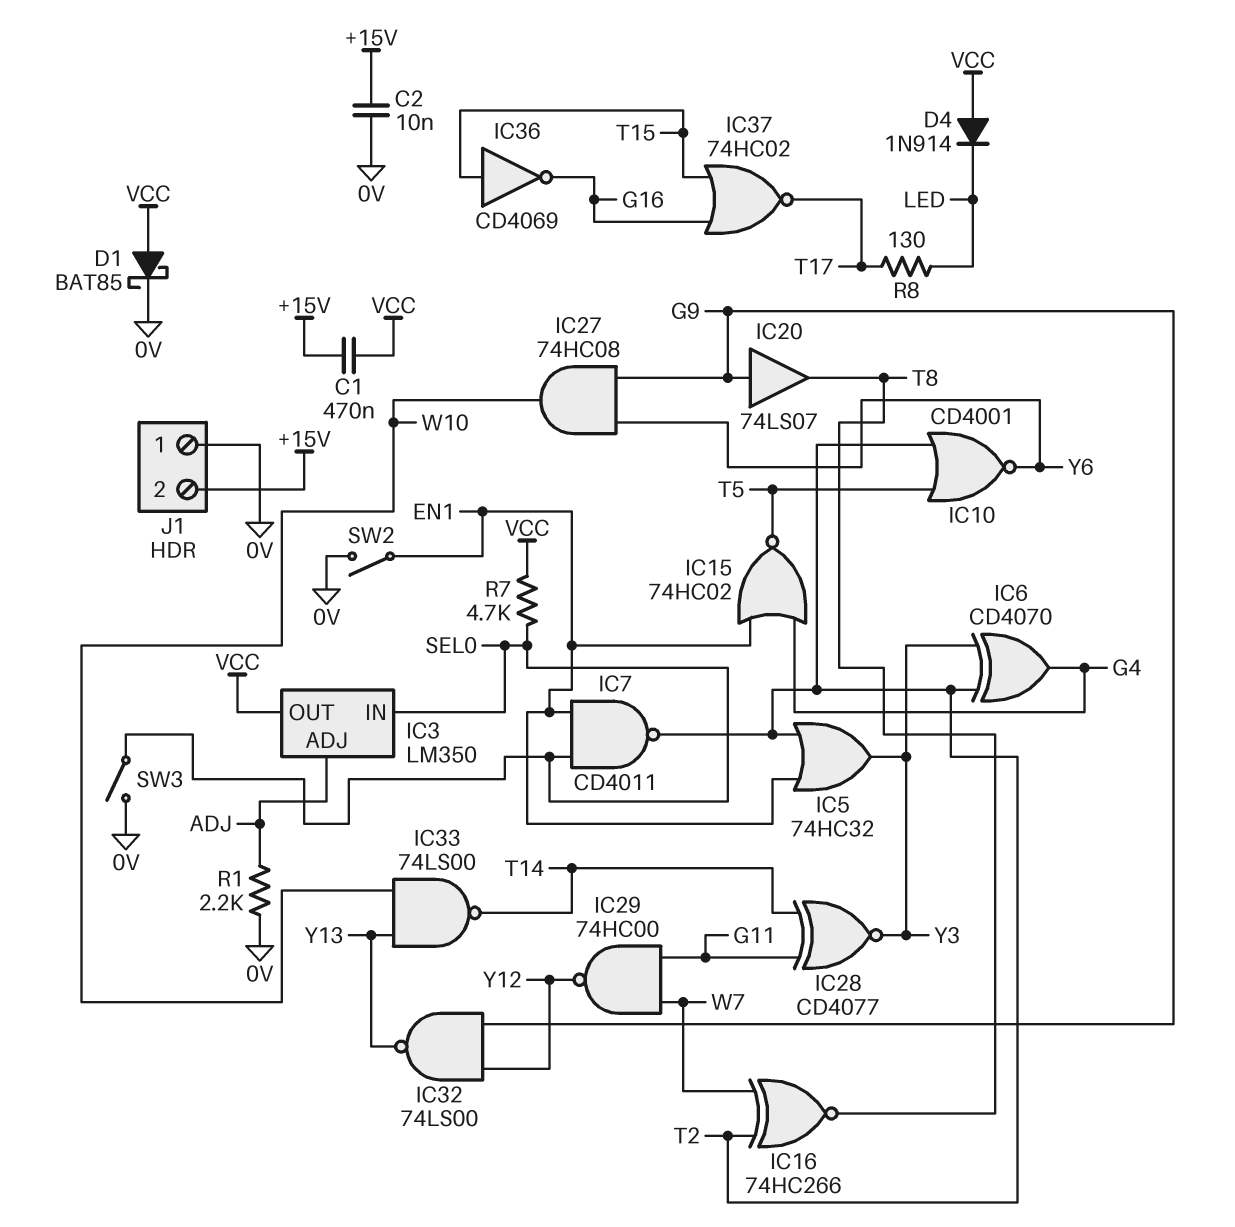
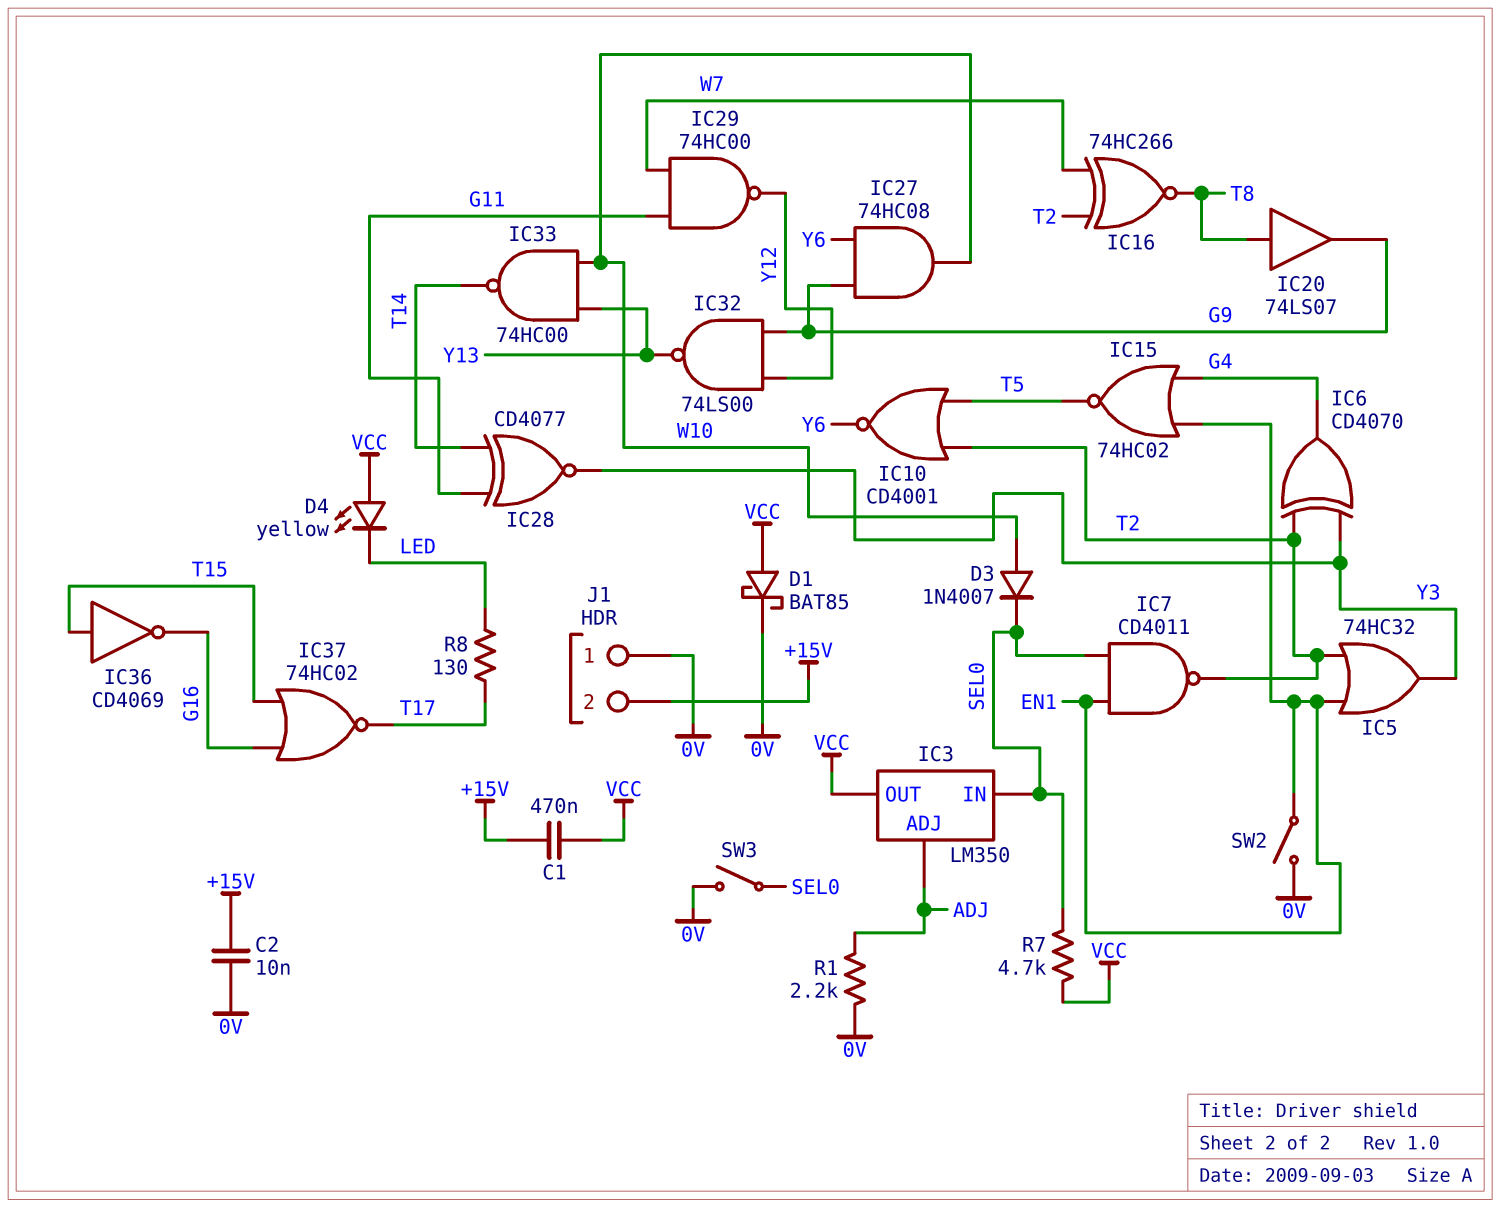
D3: none -> diode 1N4007 (A W10, K SEL0)
D4: diode 1N914 (A VCC, K LED) -> LED yellow (A VCC, K LED)
IC20: buffer 74LS07 (in G9, out T8) -> buffer 74LS07 (in T8, out G9)
IC33: NAND 74LS00 (in W10, in Y13, out T14) -> NAND 74HC00 (in W10, in Y13, out T14)

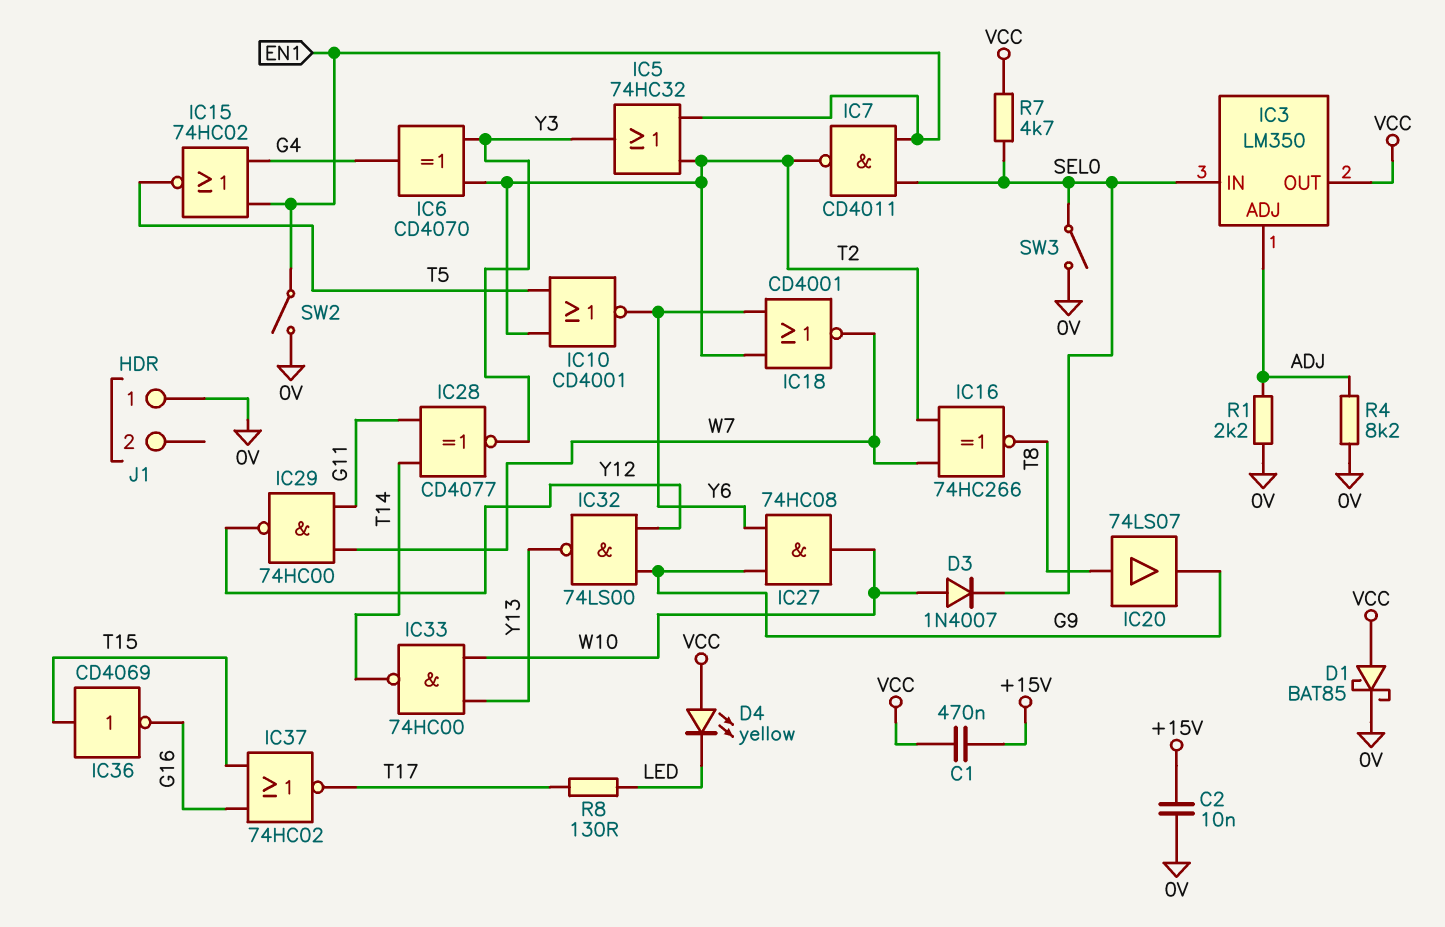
IC18: none -> NOR CD4001 (in T2, in Y6, out W7)
J1 pin 2: +15V -> none
R4: none -> 8.2k (0V, ADJ)

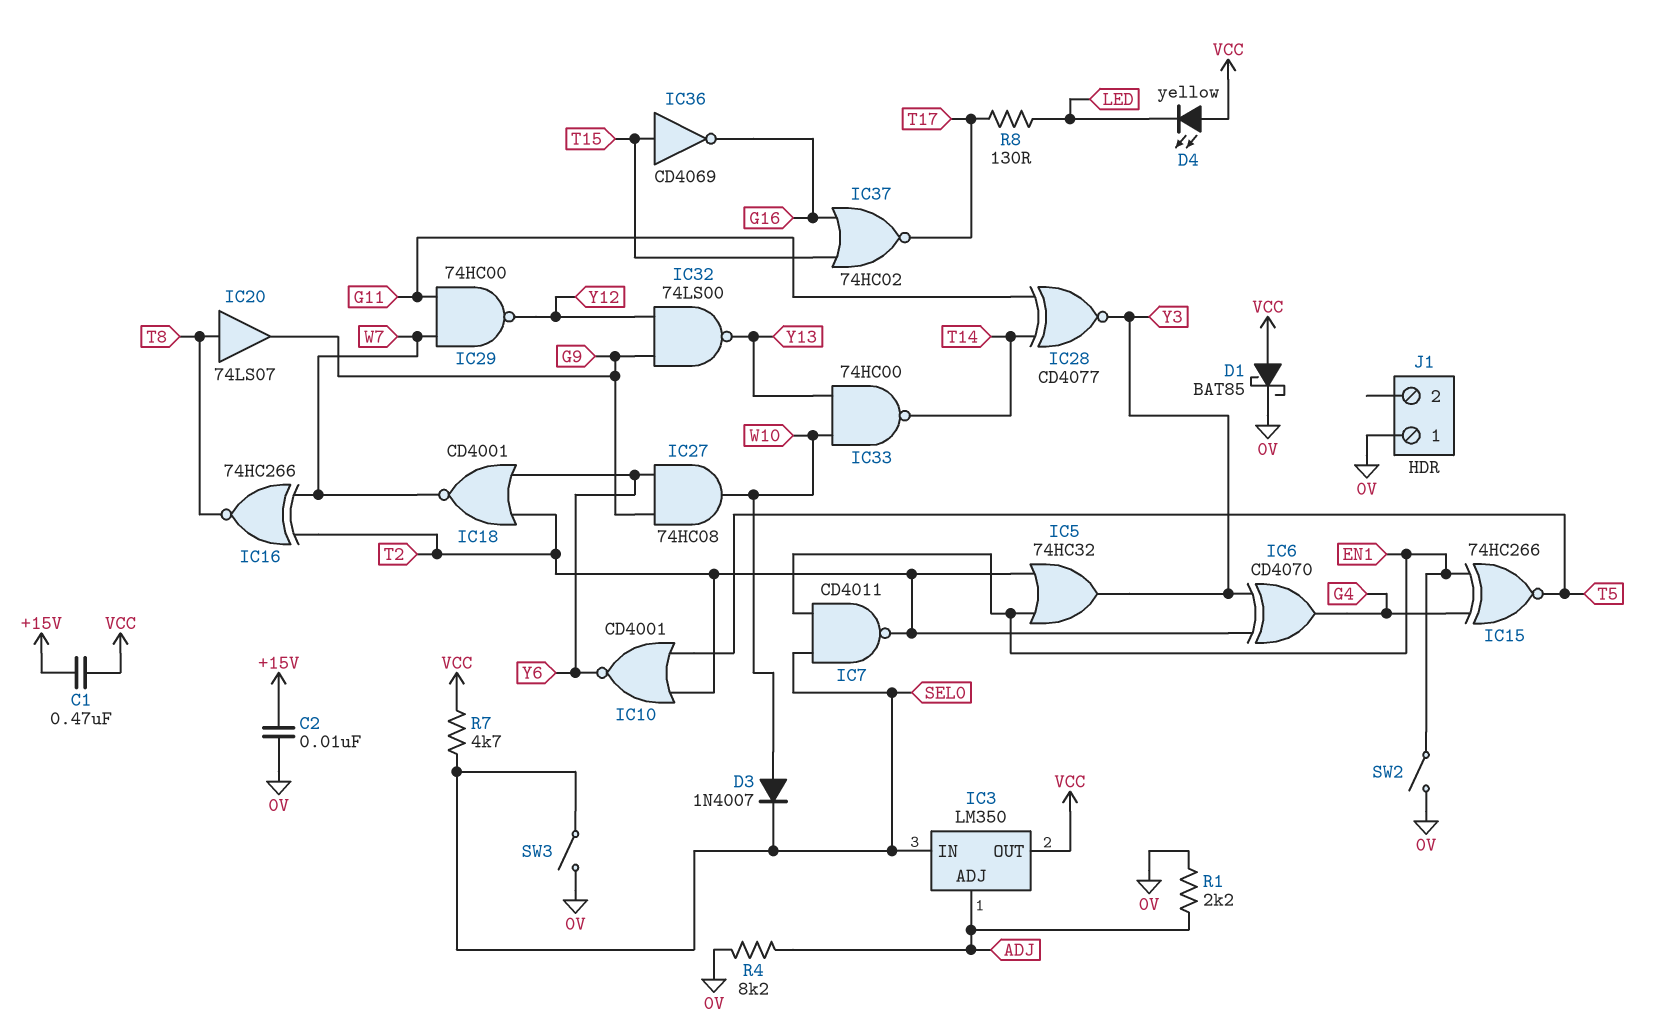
IC15: NOR 74HC02 (in EN1, in G4, out T5) -> XNOR 74HC266 (in EN1, in G4, out T5)

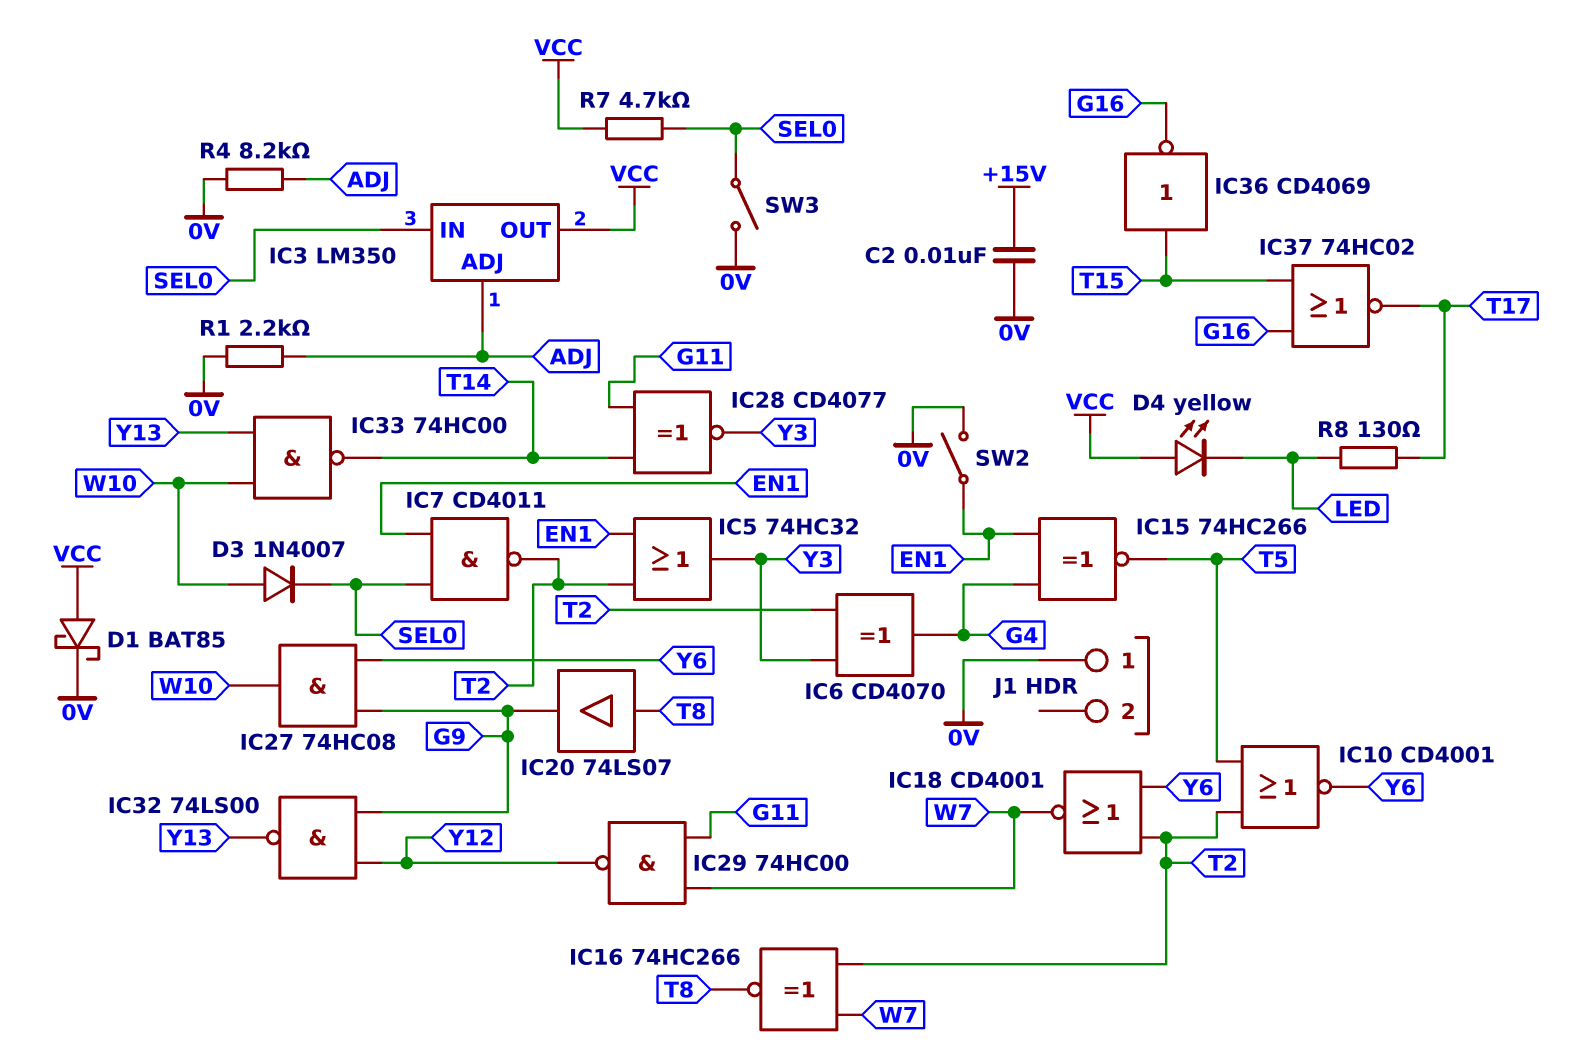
C1: 470nF (+15V, VCC) -> none

